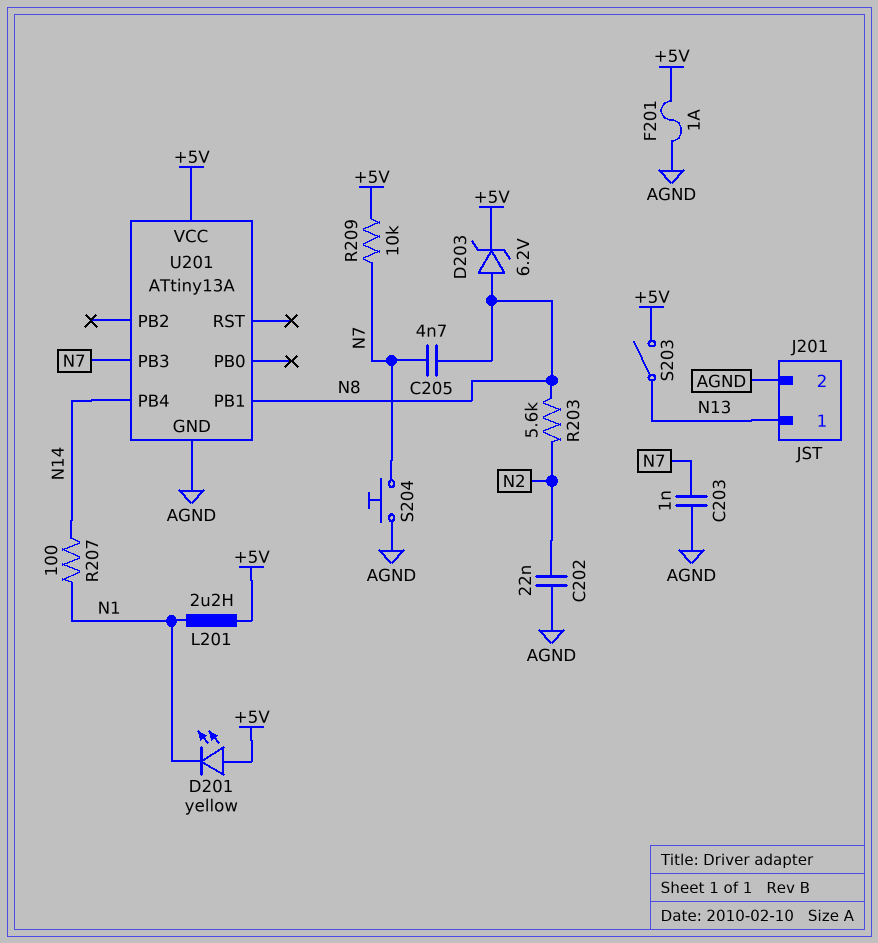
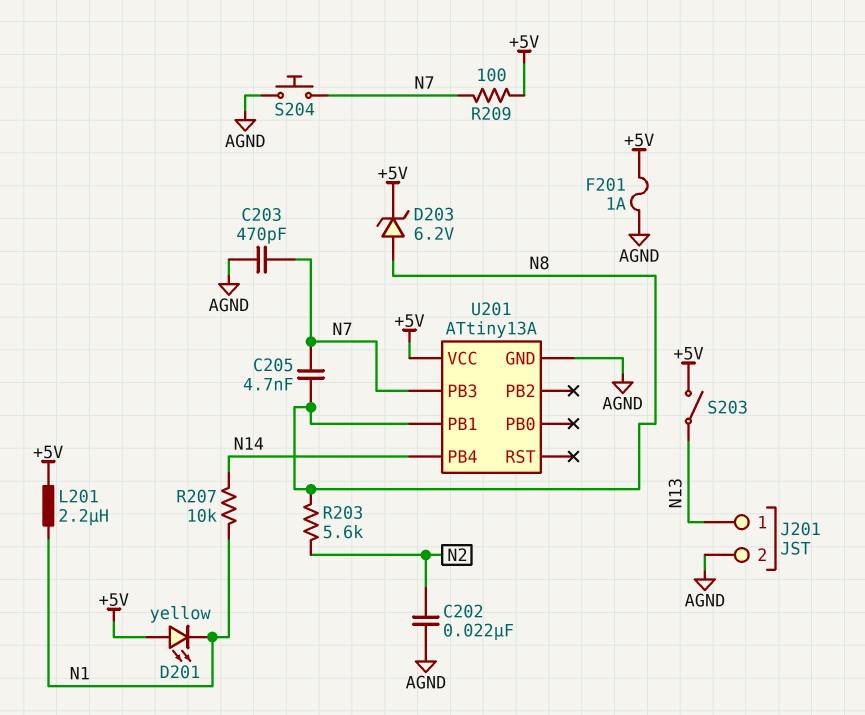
C203: 1nF (AGND, N7) -> 470pF (AGND, N7)
R207: 100 (N1, N14) -> 10k (N1, N14)
R209: 10k (+5V, N7) -> 100 (+5V, N7)

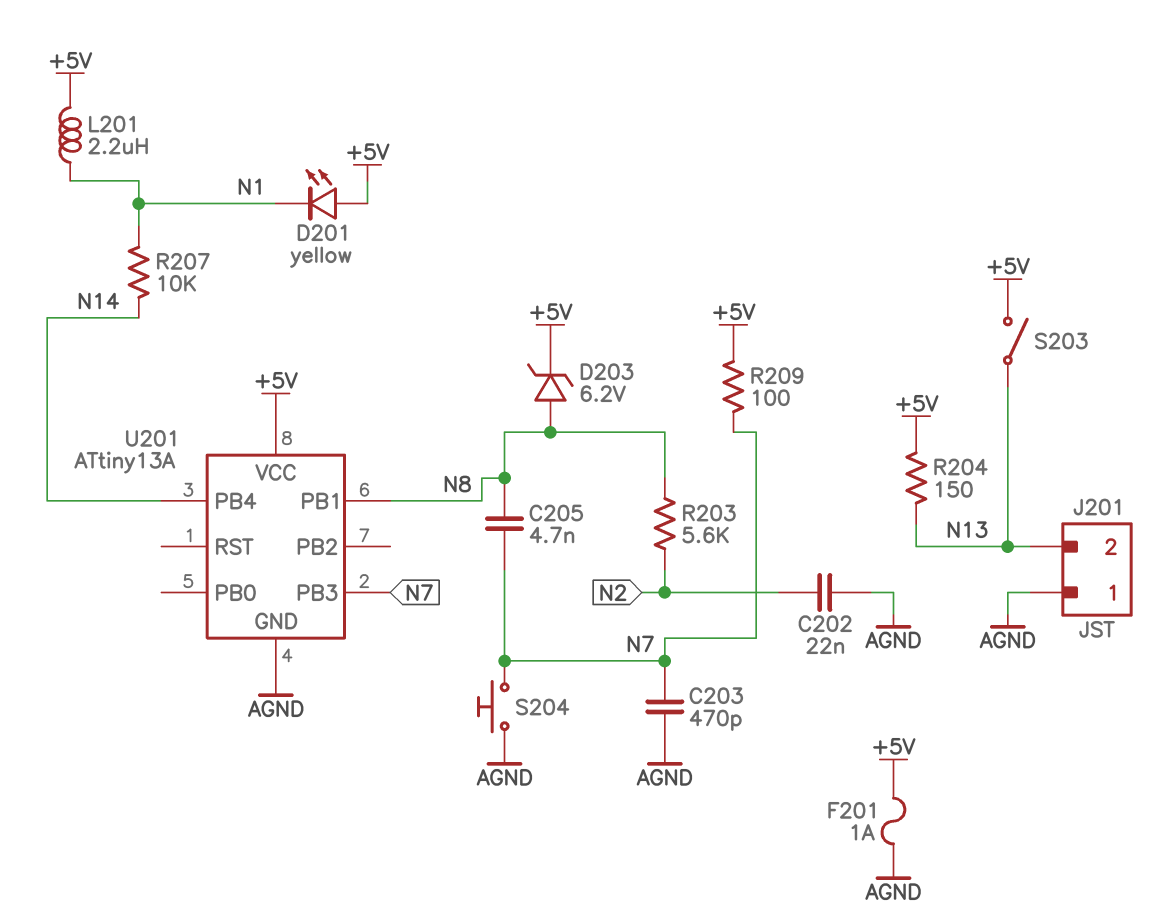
J201 pin 1: N13 -> AGND
J201 pin 2: AGND -> N13
R204: none -> 150 (+5V, N13)

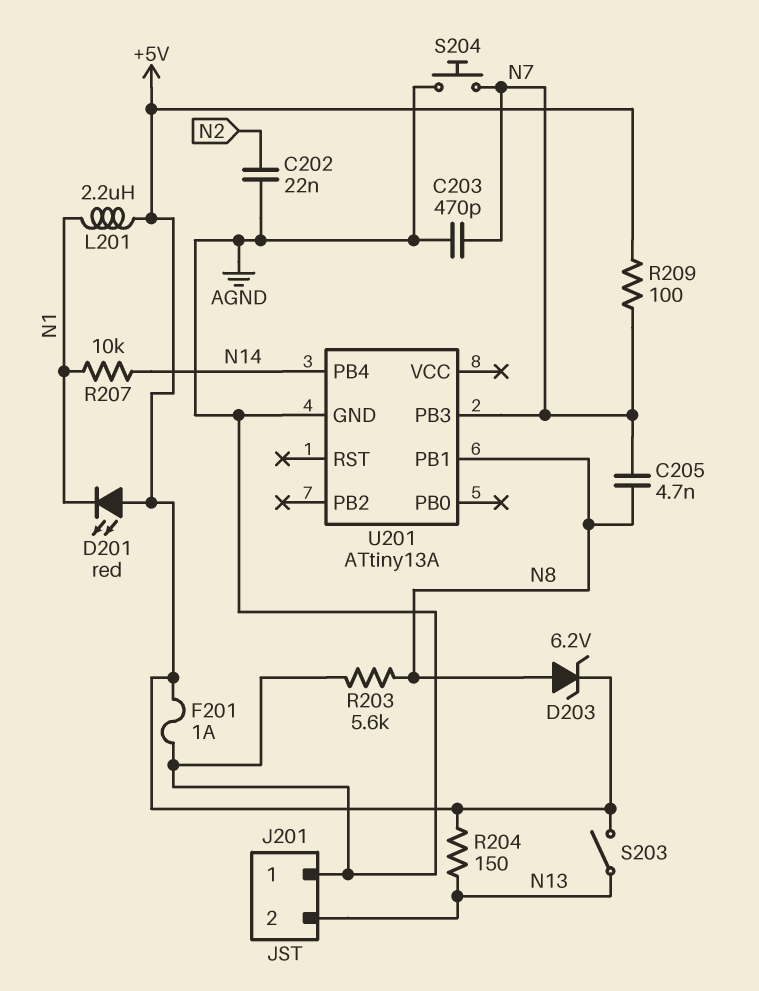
D201: LED yellow (A +5V, K N1) -> LED red (A +5V, K N1)
R203: 5.6k (N2, N8) -> 5.6k (AGND, N8)
U201 pin VCC: +5V -> none

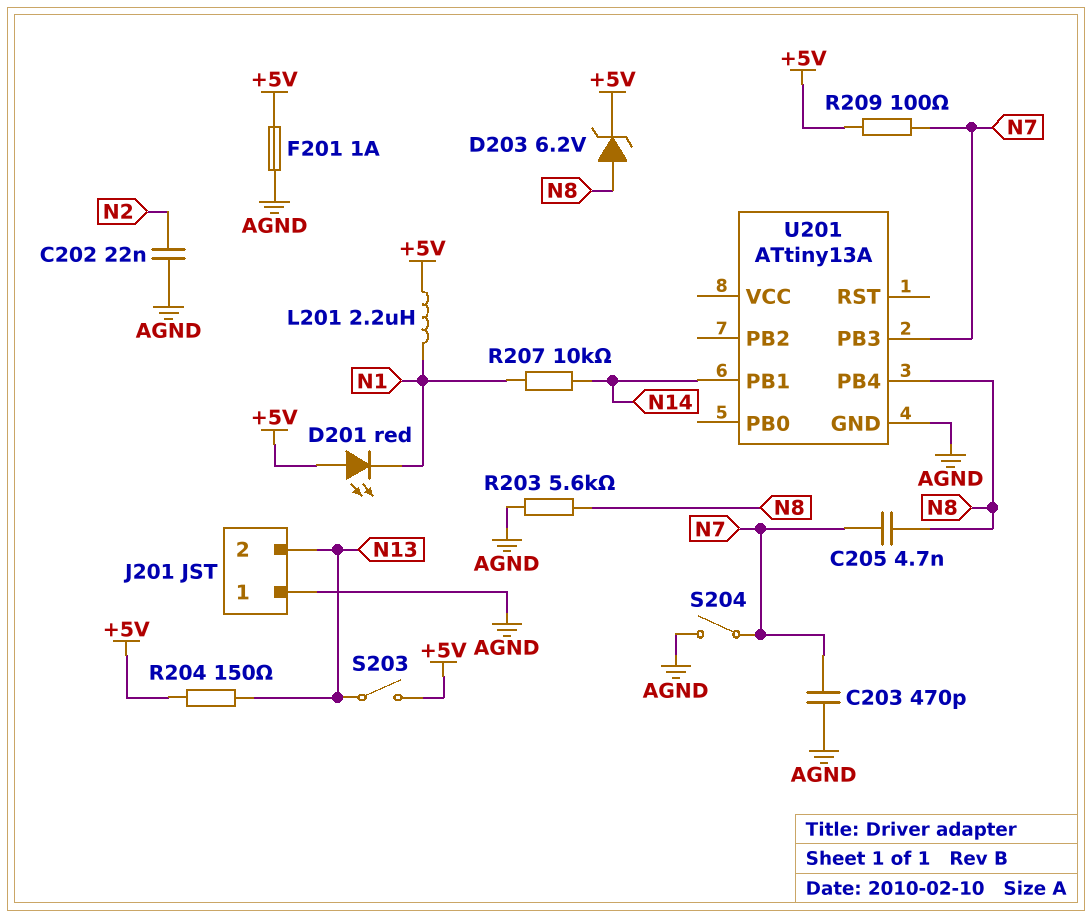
S204: button (AGND, N7) -> switch (AGND, N7)
U201 pin PB1: N8 -> N14
U201 pin PB4: N14 -> N8

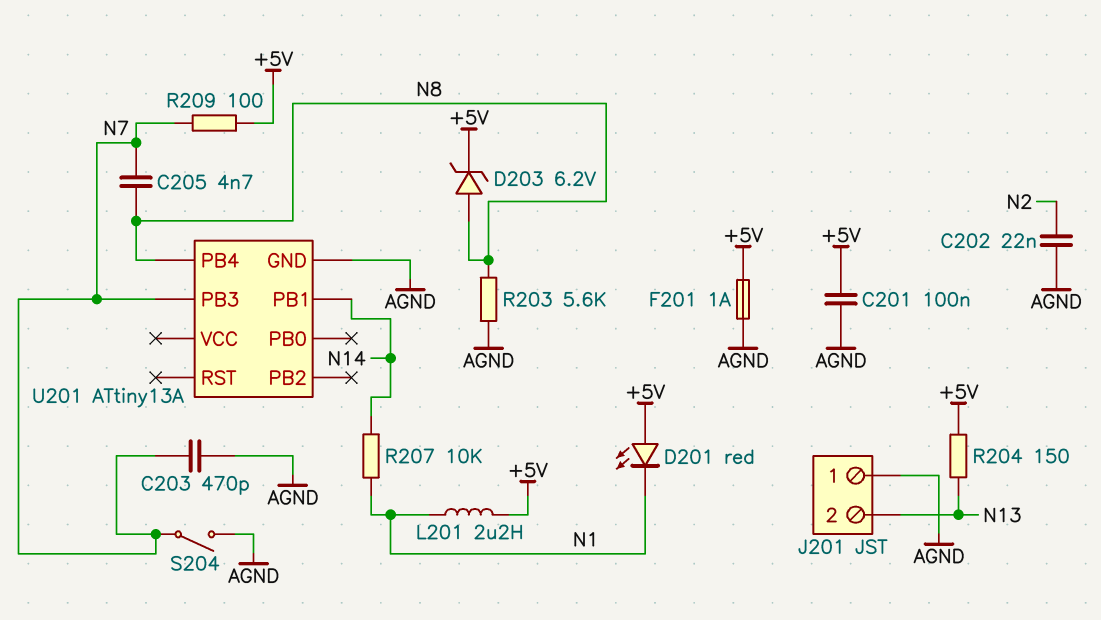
C201: none -> 100nF (+5V, AGND)
S203: switch (+5V, N13) -> none

